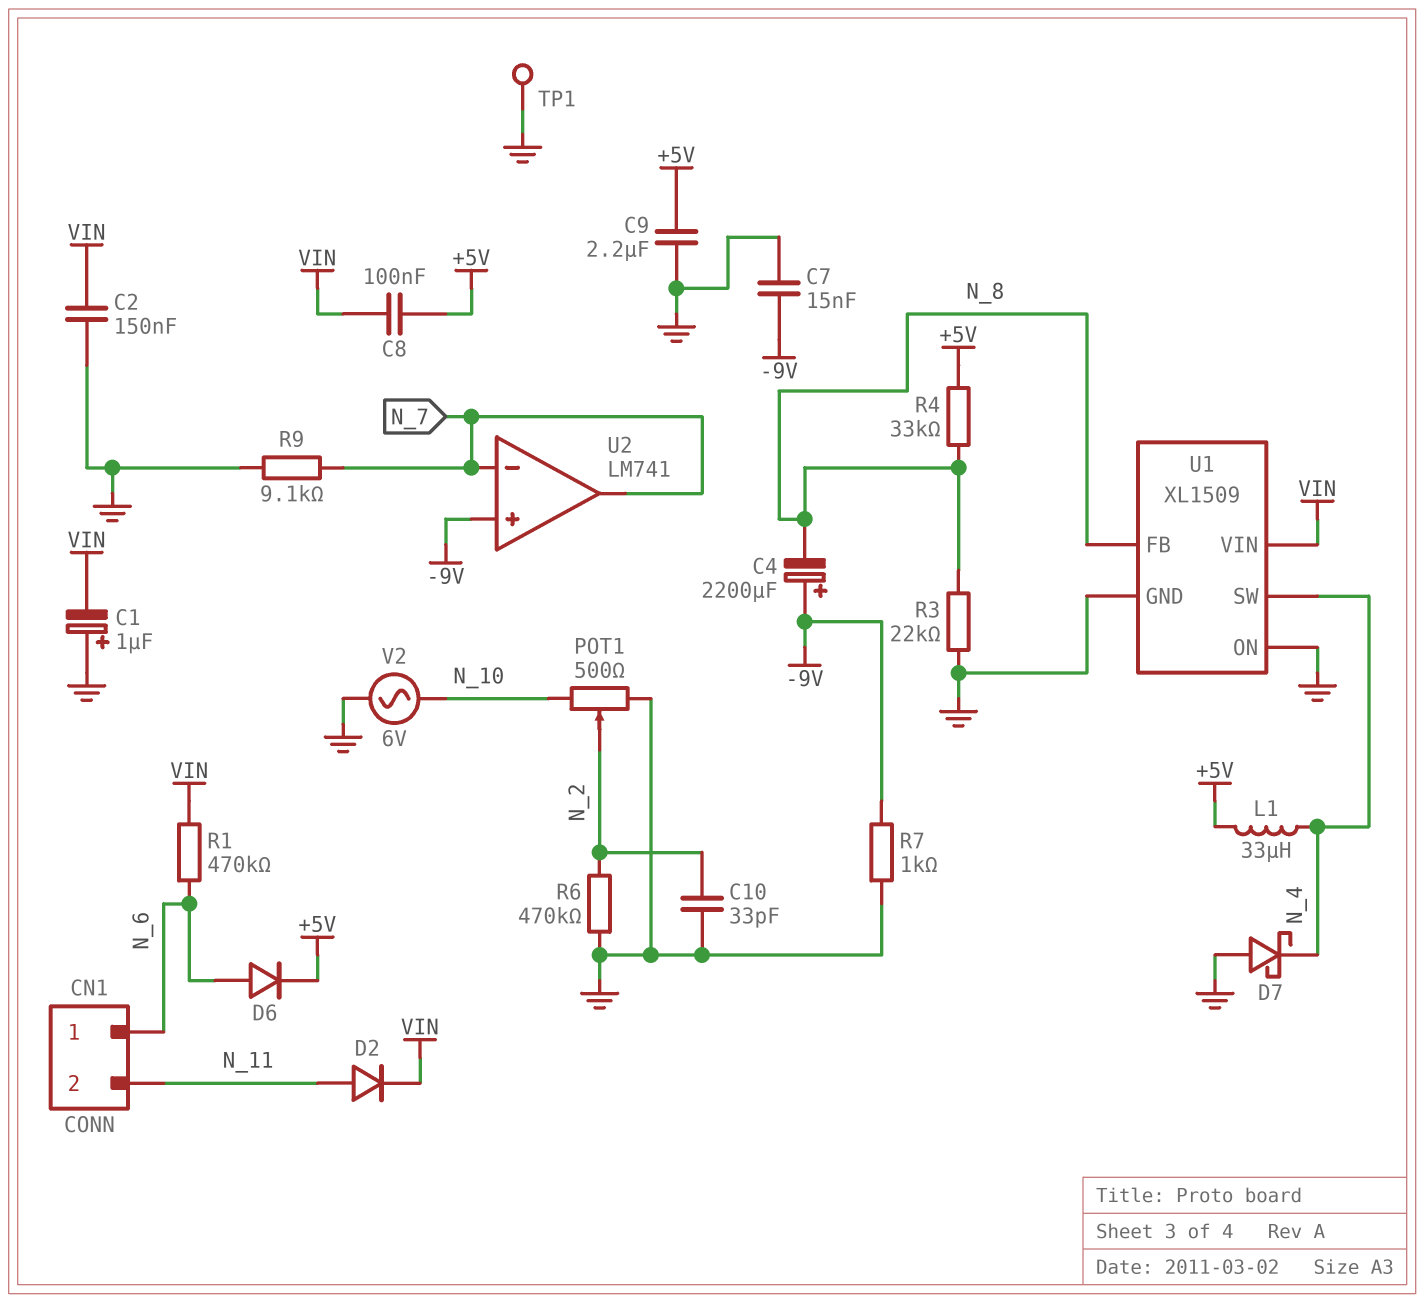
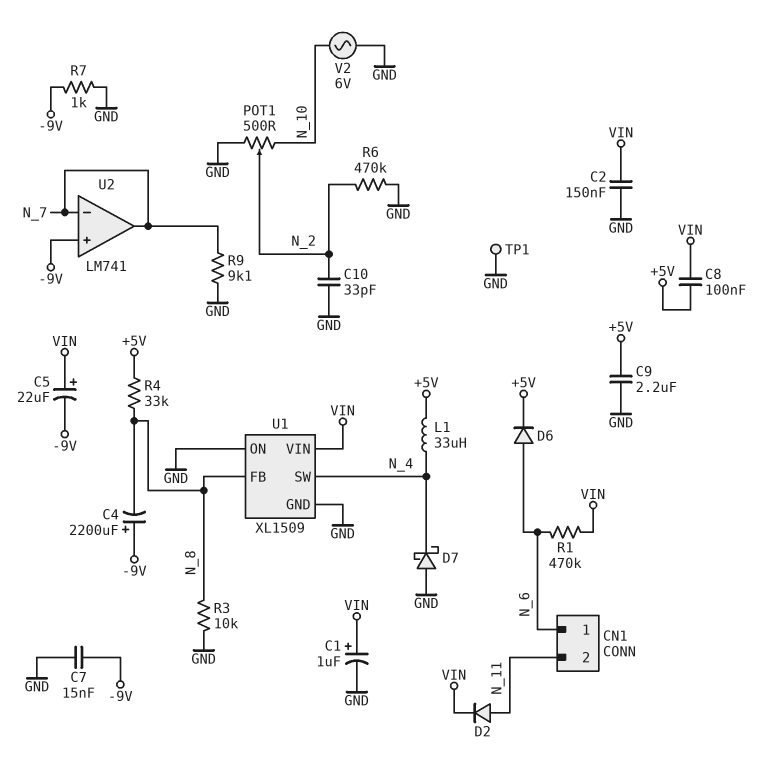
C1: 1uF (plus GND, minus VIN) -> 1uF (plus VIN, minus GND)
C5: none -> 22uF (plus VIN, minus -9V)
R3: 22k (GND, N_8) -> 10k (GND, N_8)

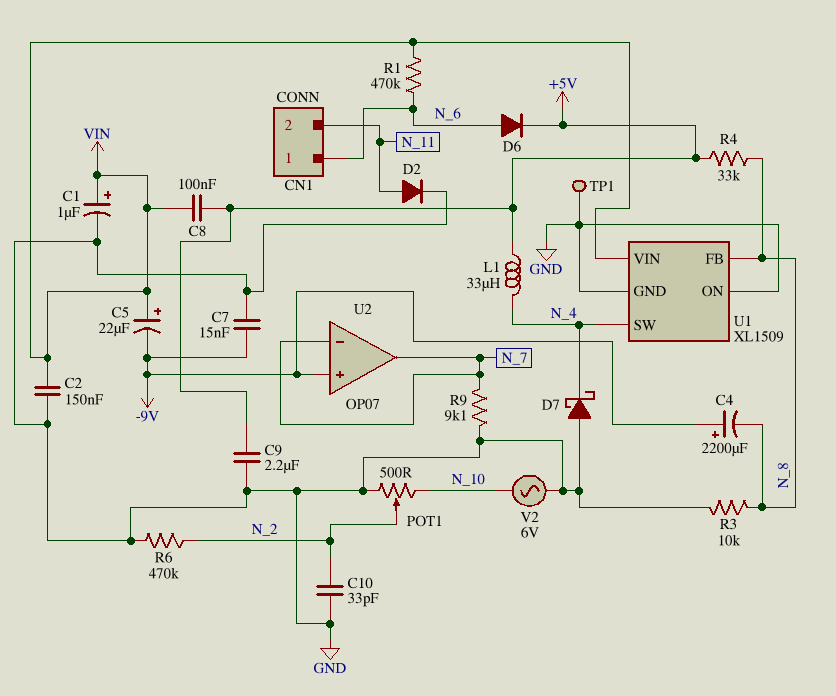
D2: diode (A N_11, K VIN) -> diode (A N_11, K GND)
R7: 1k (-9V, GND) -> none
U2: LM741 -> OP07

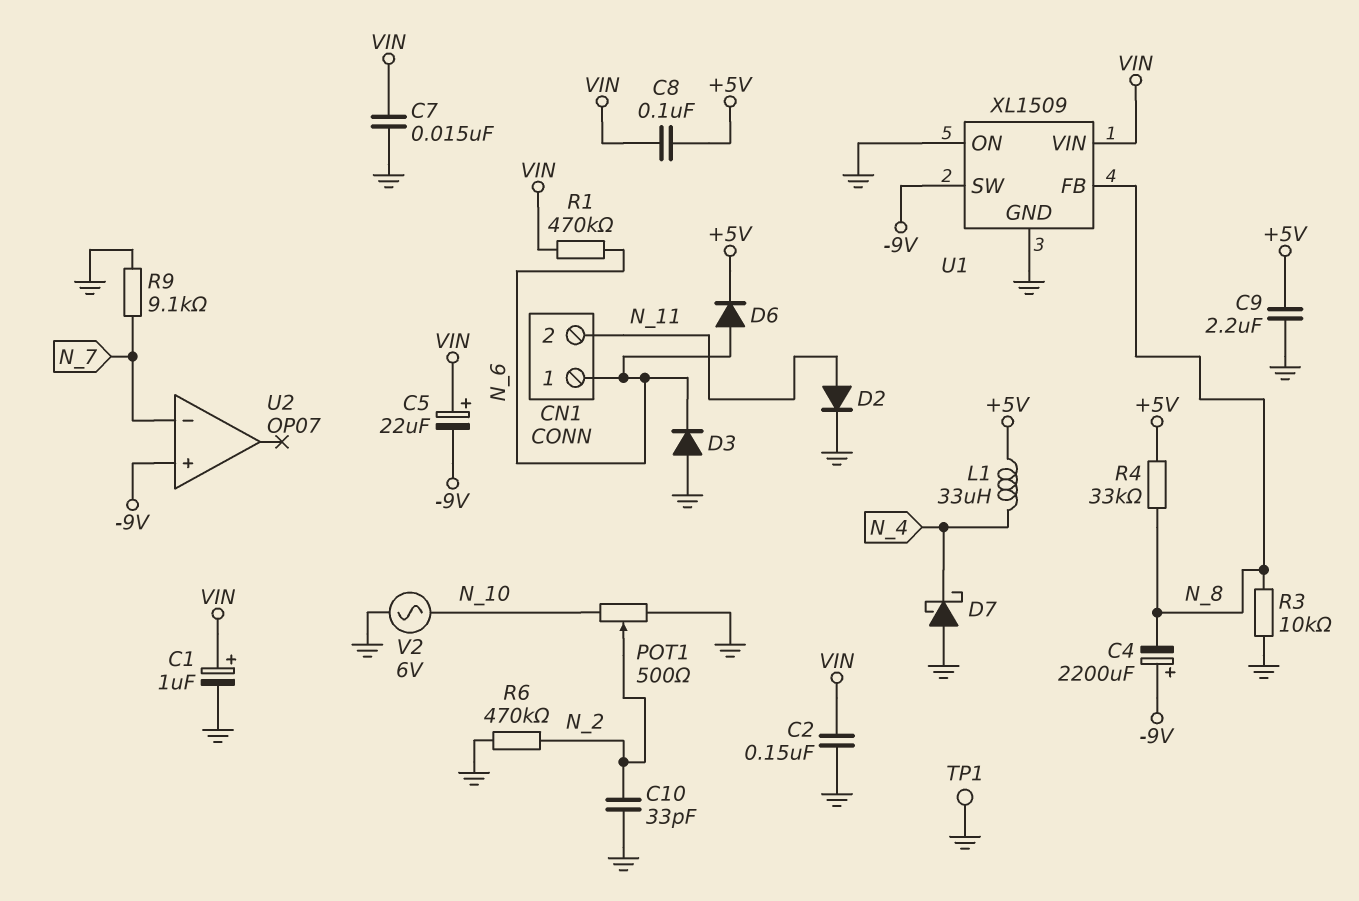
C7: 15nF (-9V, GND) -> 15nF (GND, VIN)
D3: none -> diode (A GND, K N_6)
U1 pin SW: N_4 -> -9V
U2 pin out: N_7 -> none

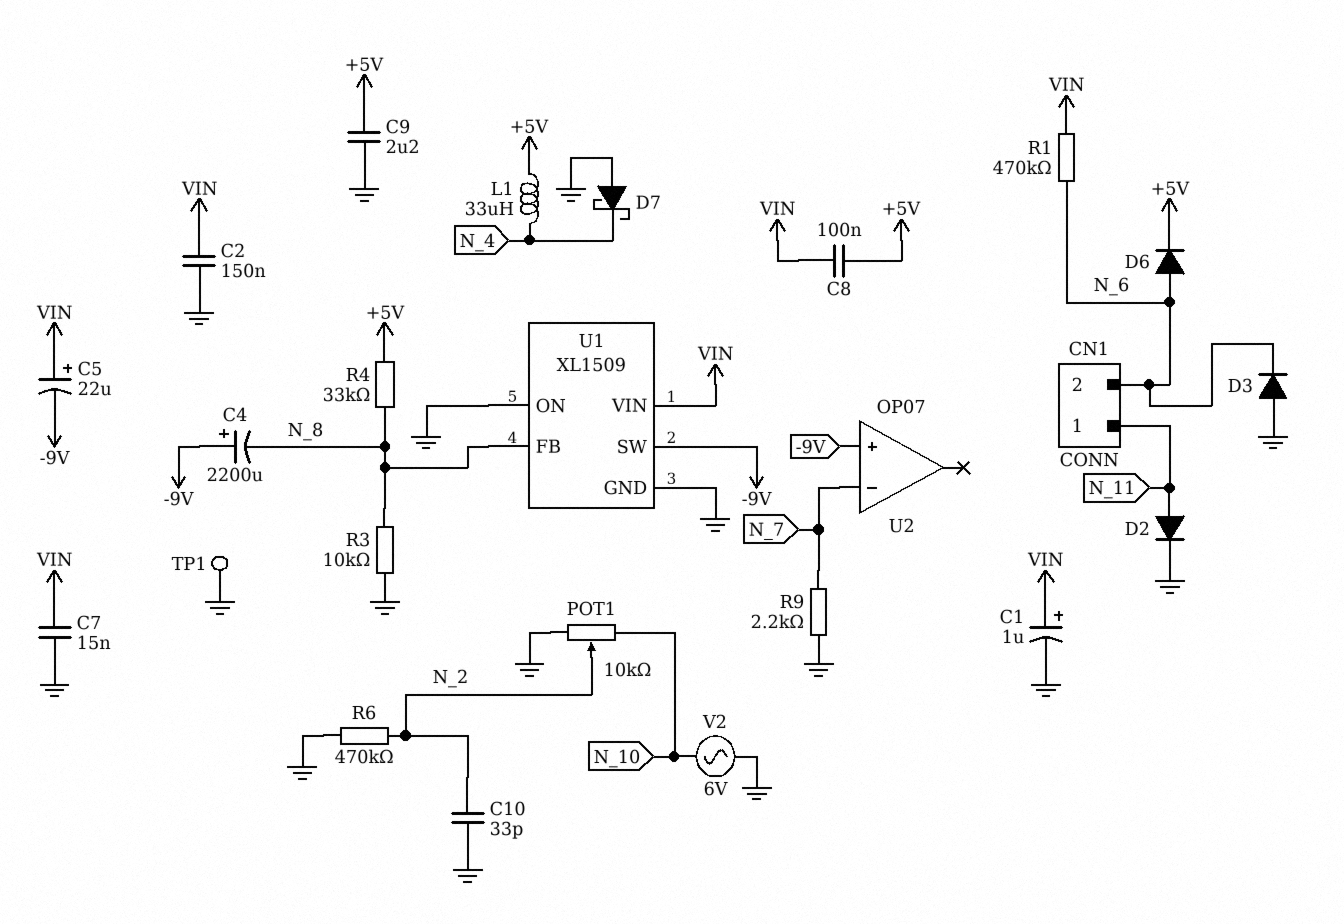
CN1 pin 1: N_6 -> N_11
CN1 pin 2: N_11 -> N_6
POT1: 500 (GND, N_10, wiper N_2) -> 10k (GND, N_10, wiper N_2)
R9: 9.1k (GND, N_7) -> 2.2k (GND, N_7)

